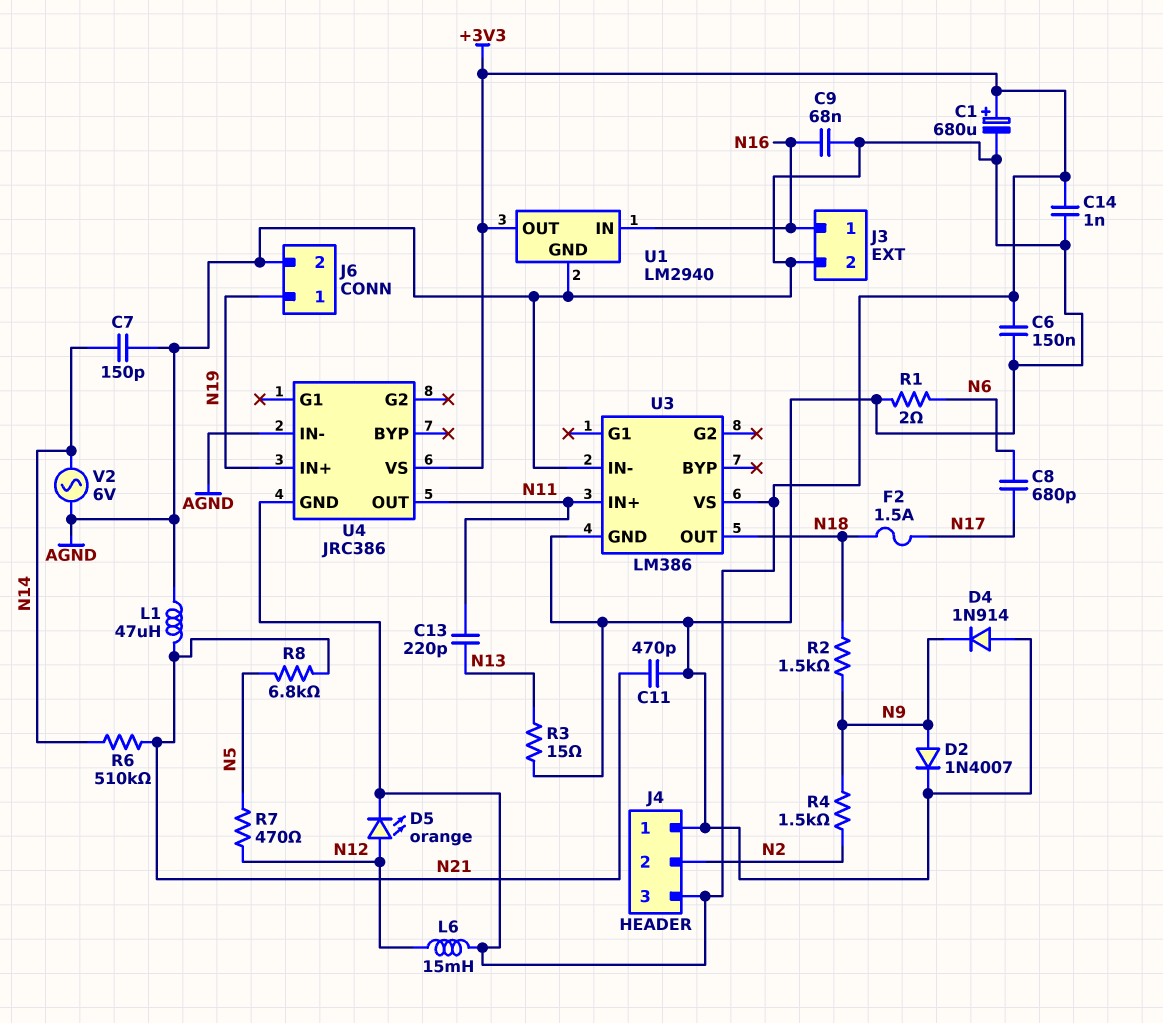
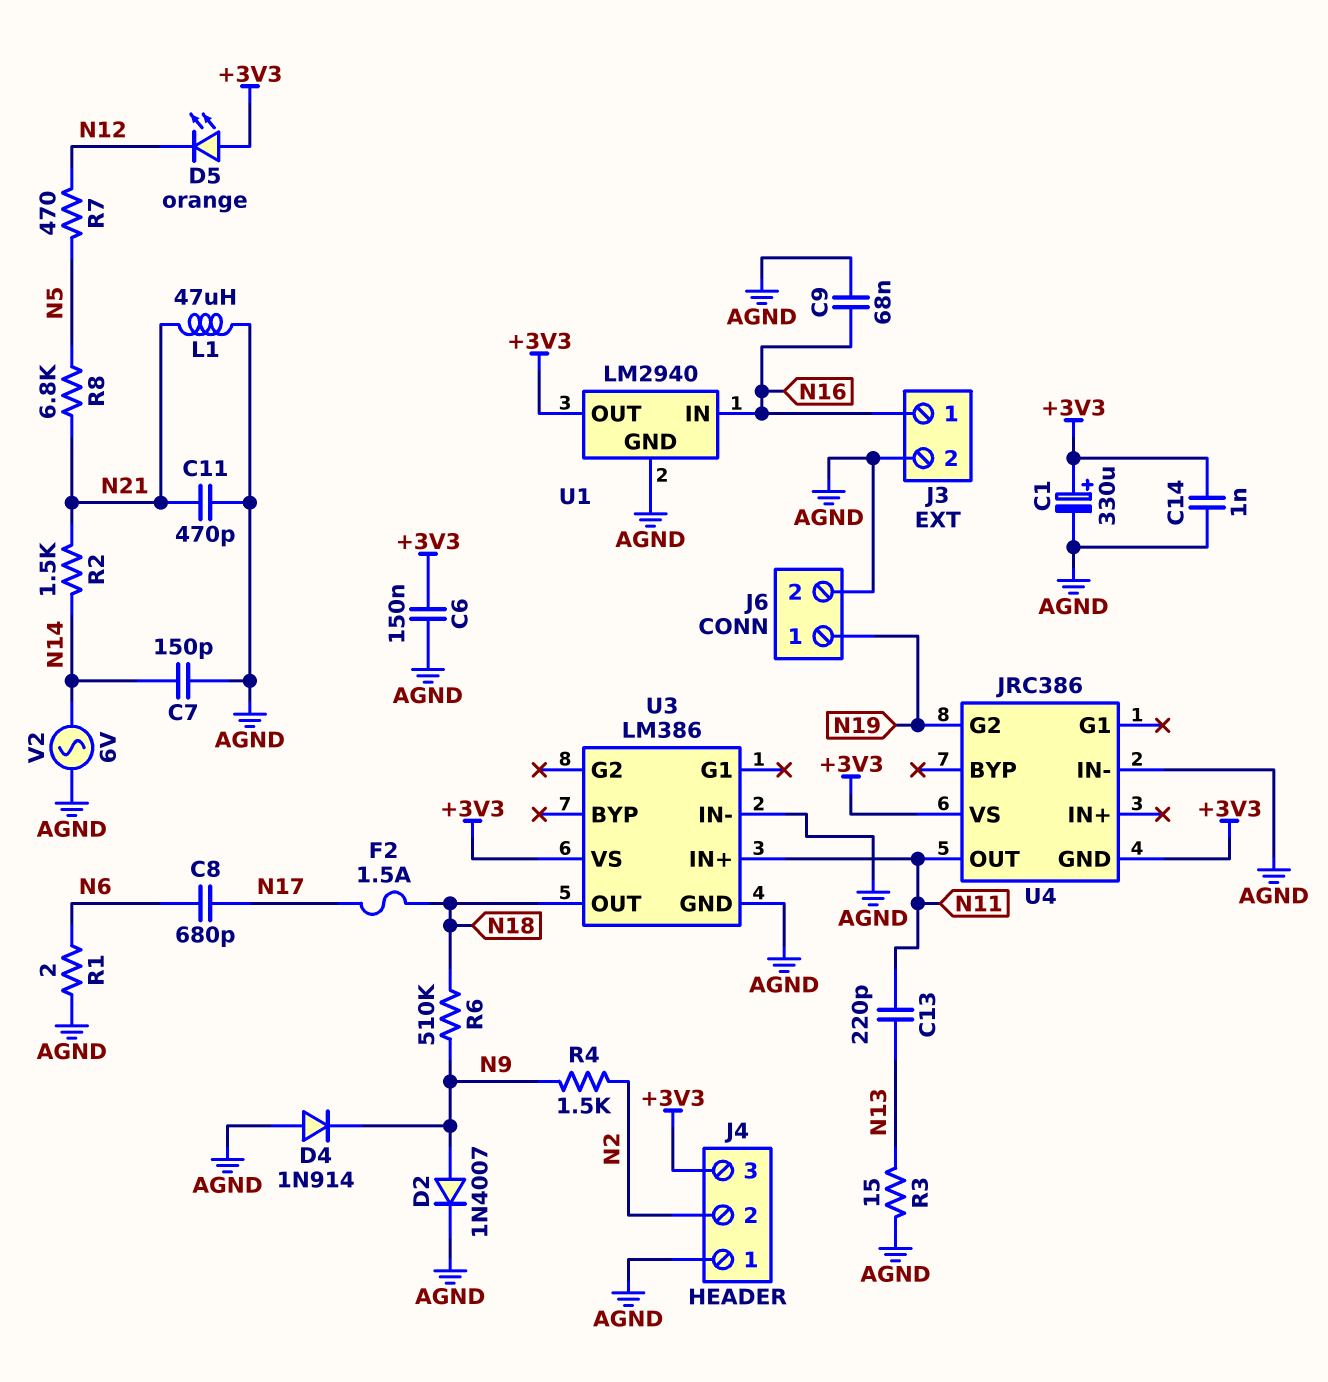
C1: 680uF (plus +3V3, minus AGND) -> 330uF (plus +3V3, minus AGND)
D5: LED orange (A N12, K +3V3) -> LED orange (A +3V3, K N12)
L6: 15mH (+3V3, N12) -> none
R2: 1.5k (N9, N18) -> 1.5k (N14, N21)
R6: 510k (N14, N21) -> 510k (N9, N18)
U4 pin G2: none -> N19
U4 pin IN+: N19 -> none

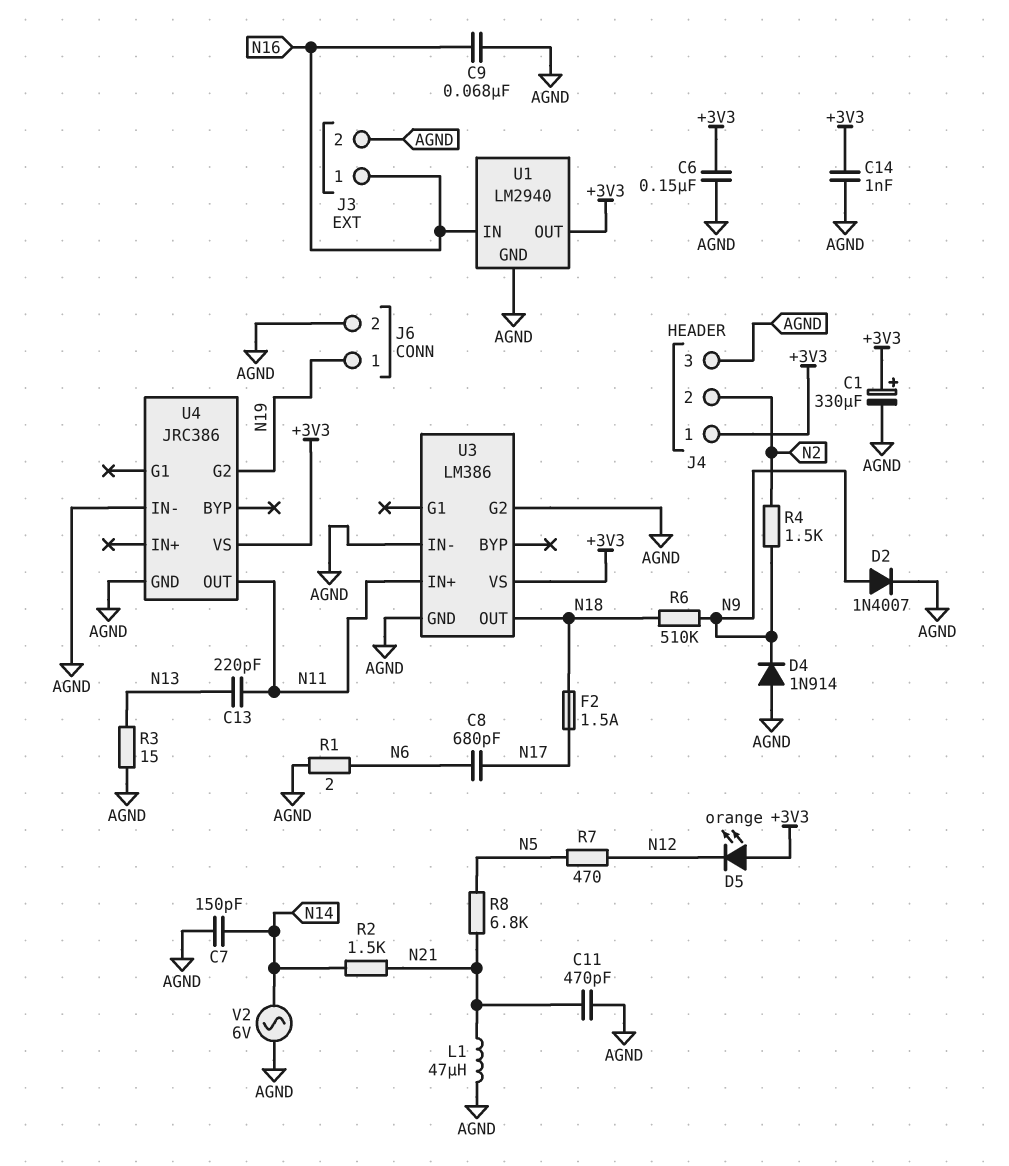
J4 pin 1: AGND -> +3V3
J4 pin 3: +3V3 -> AGND
U3 pin G2: none -> AGND
U4 pin GND: +3V3 -> AGND

